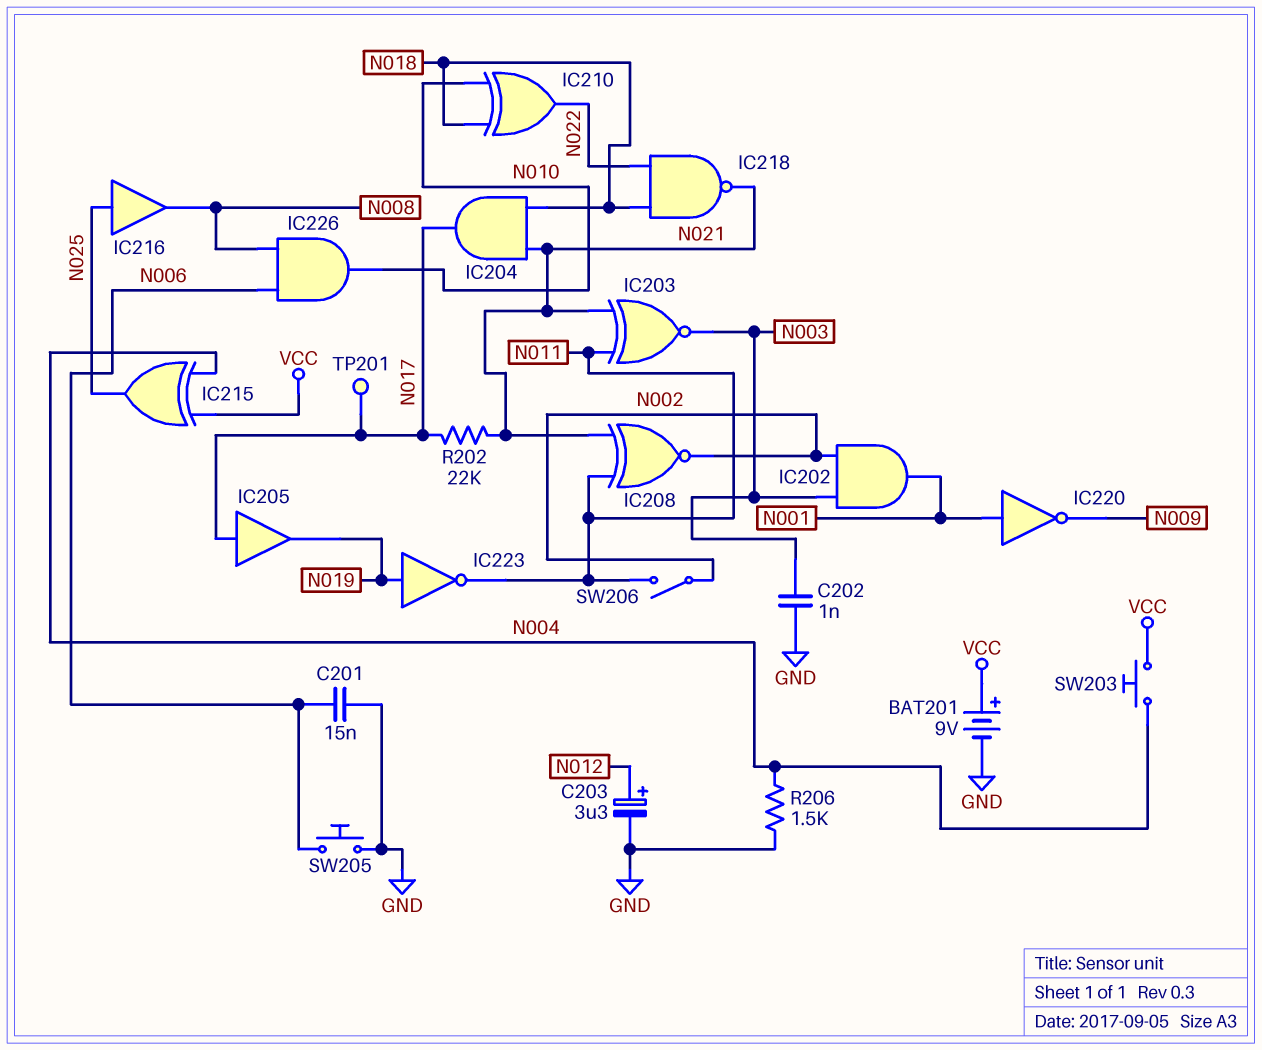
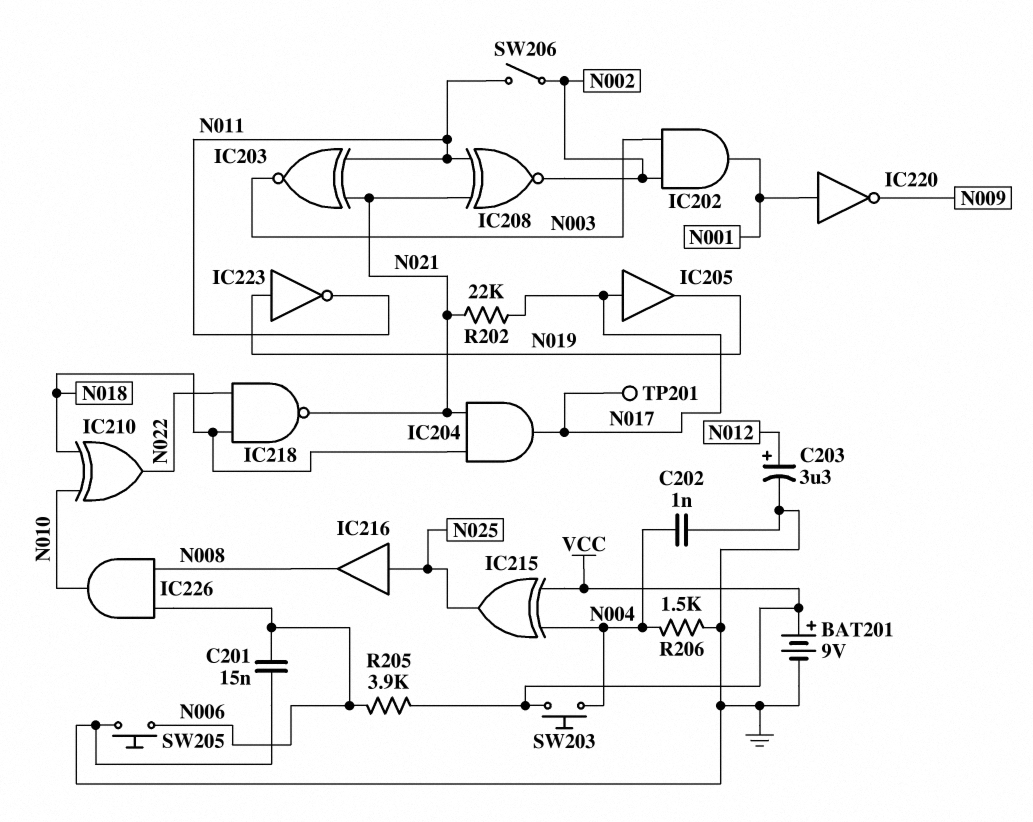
C202: 1nF (GND, N003) -> 1nF (GND, N004)
R205: none -> 3.9k (N006, VCC)

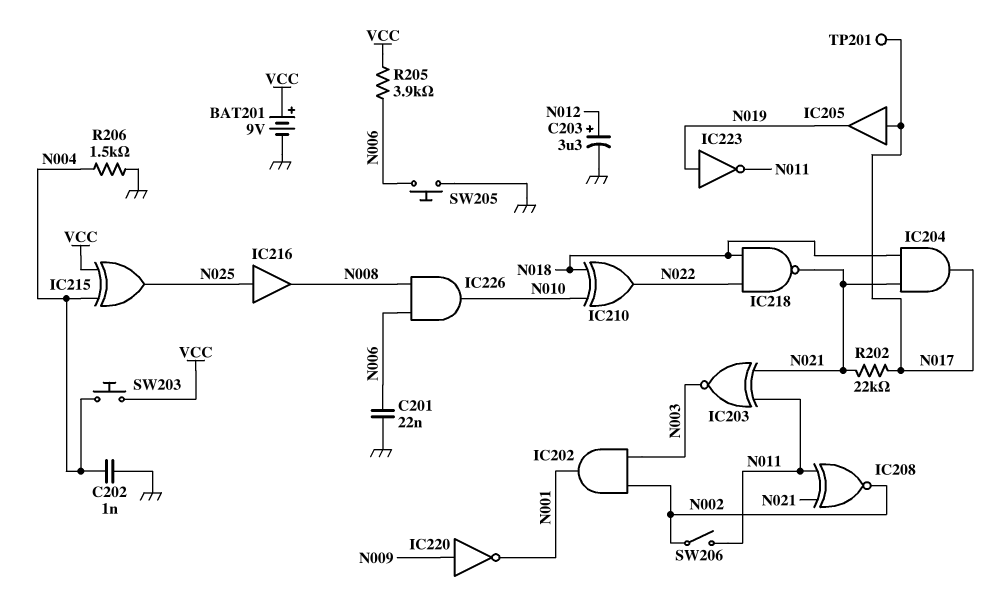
C201: 15nF (GND, N006) -> 22nF (GND, N006)
IC220: NOT (in N001, out N009) -> NOT (in N009, out N001)

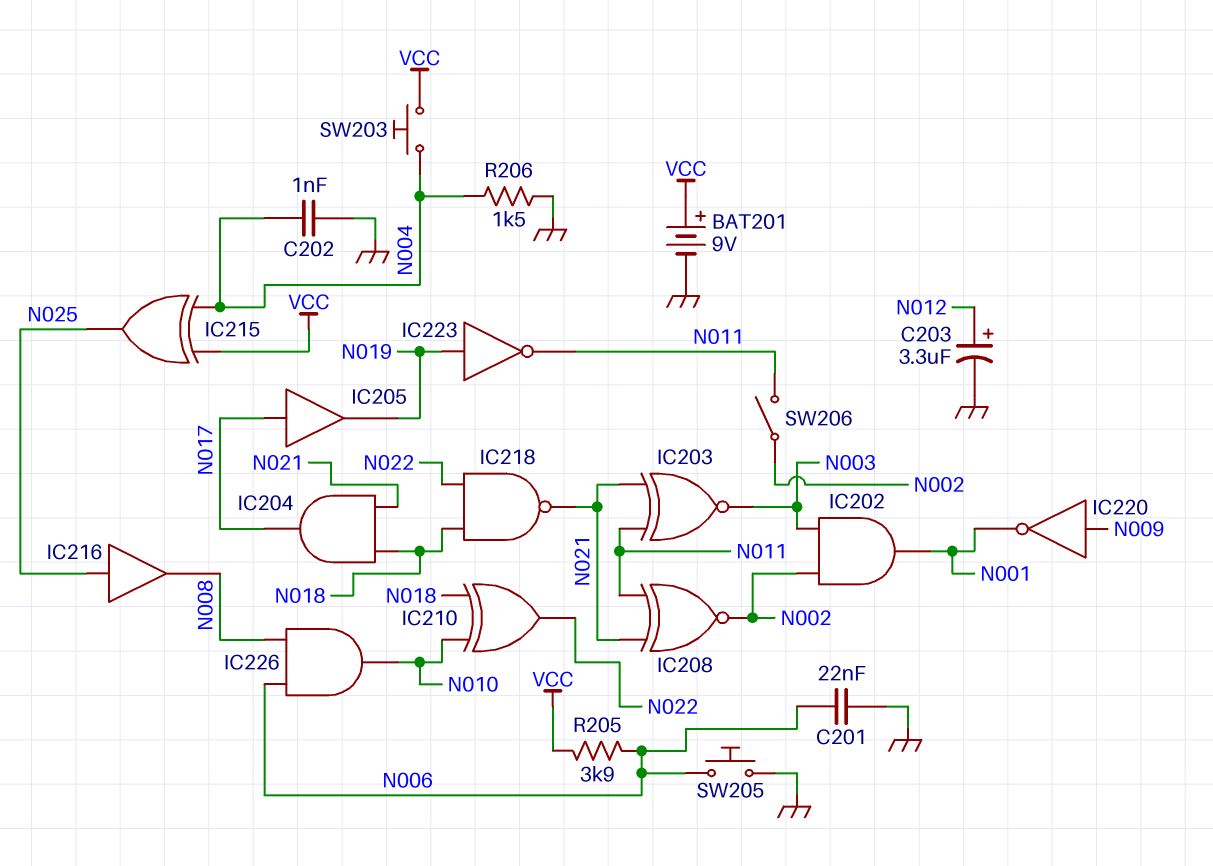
R202: 22k (N017, N021) -> none
TP201: test point (N017) -> none

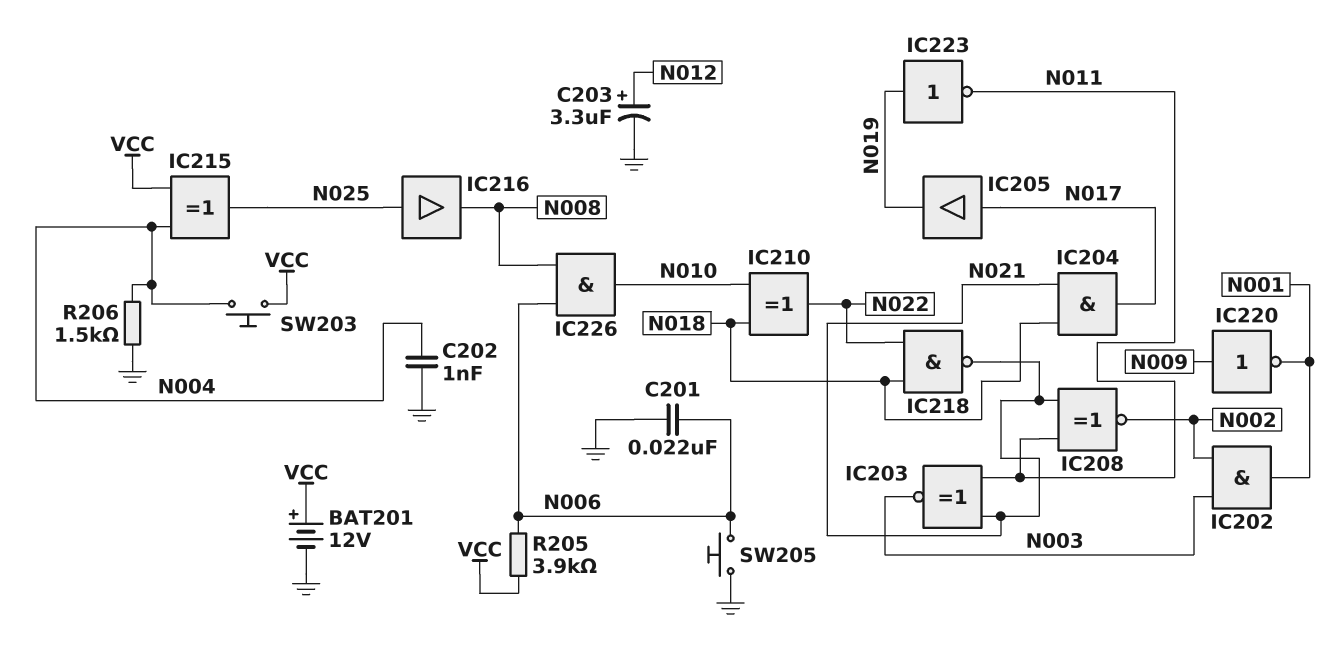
BAT201: 9V (plus VCC, minus GND) -> 12V (plus VCC, minus GND)
SW206: switch (N002, N011) -> none

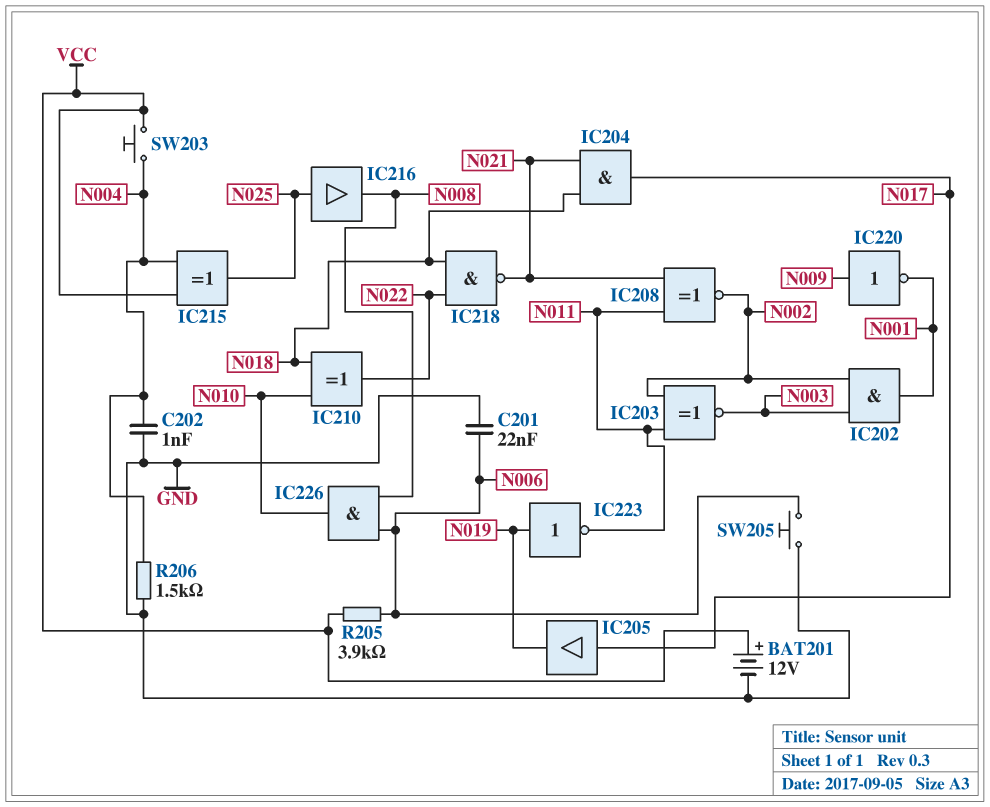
C203: 3.3uF (plus N012, minus GND) -> none
IC203: XNOR (in N011, in N021, out N003) -> XNOR (in N002, in N011, out N003)

